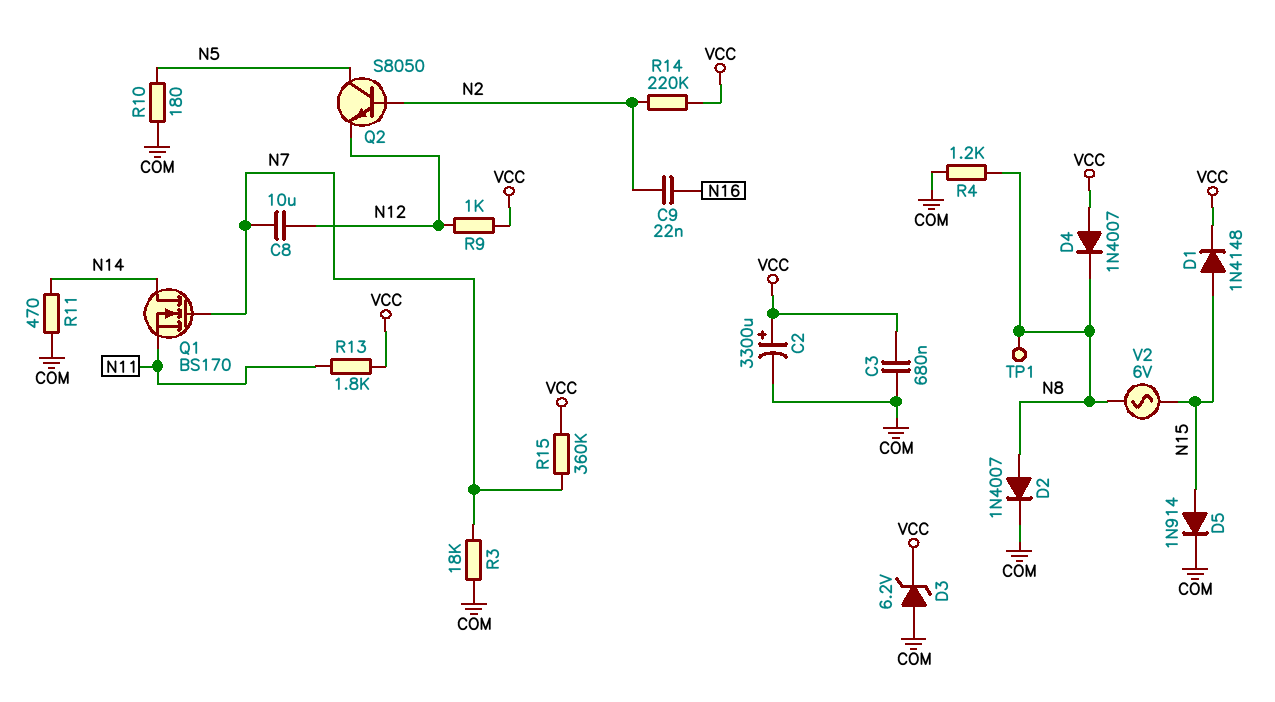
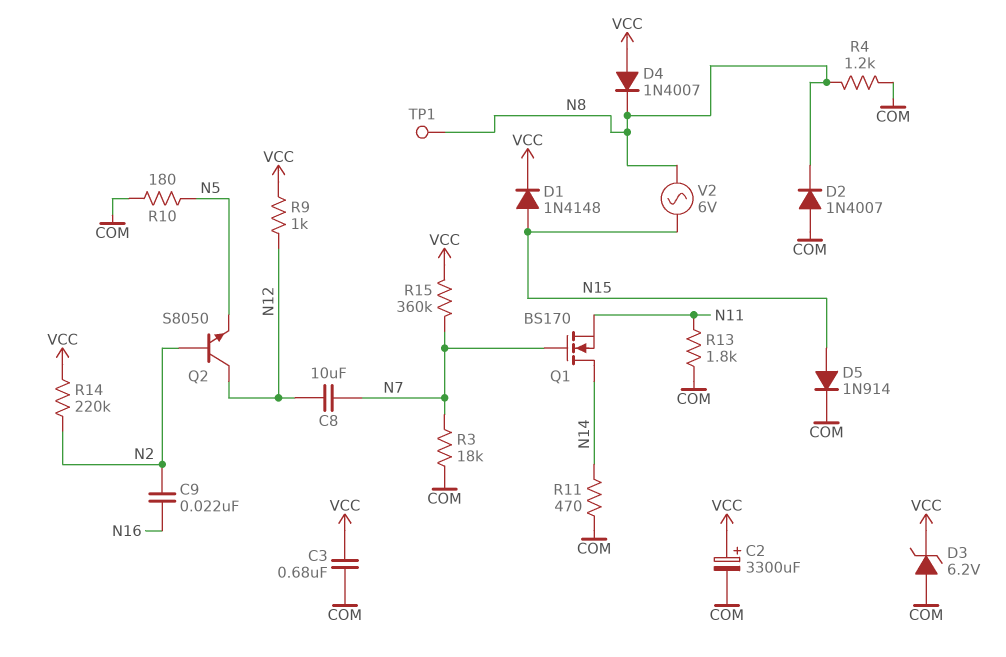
D2: diode 1N4007 (A N8, K COM) -> diode 1N4007 (A COM, K N8)
Q2: NPN S8050 (B N2, C N5, E N12) -> NPN S8050 (B N2, C N12, E N5)
R13: 1.8k (N11, VCC) -> 1.8k (COM, N11)

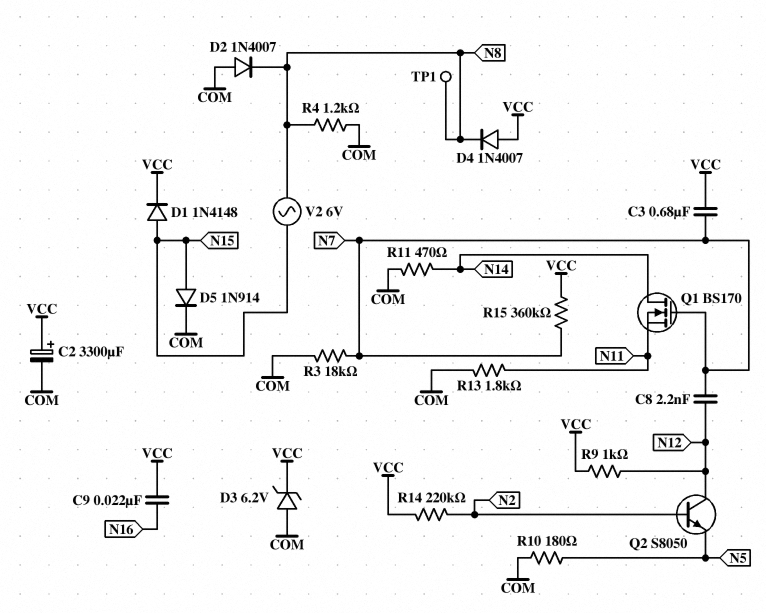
C3: 680nF (COM, VCC) -> 680nF (N7, VCC)
C8: 10uF (N7, N12) -> 2.2nF (N7, N12)
C9: 22nF (N2, N16) -> 22nF (N16, VCC)

